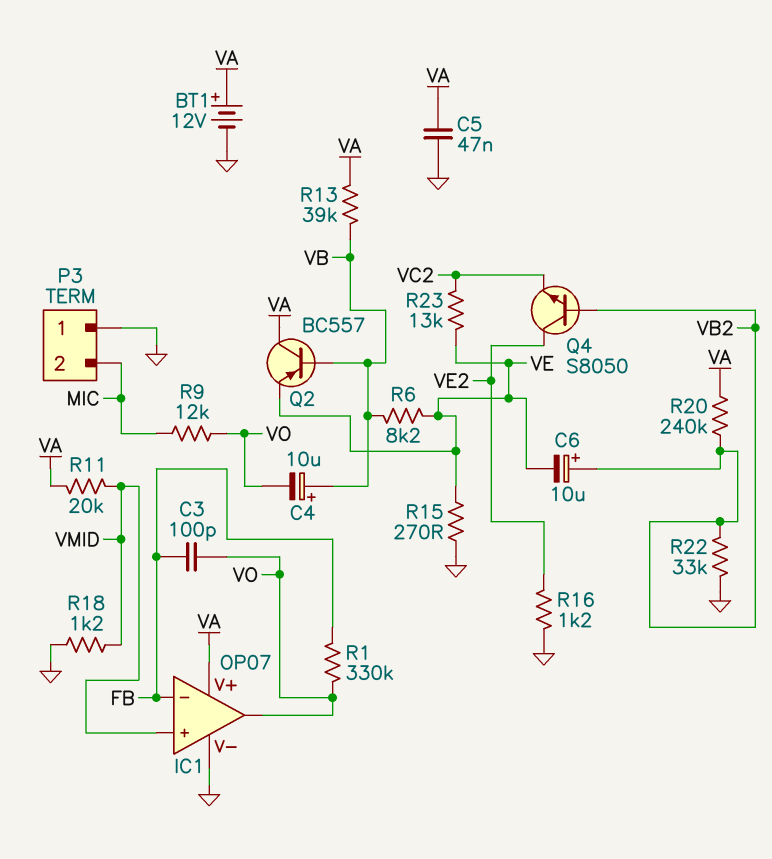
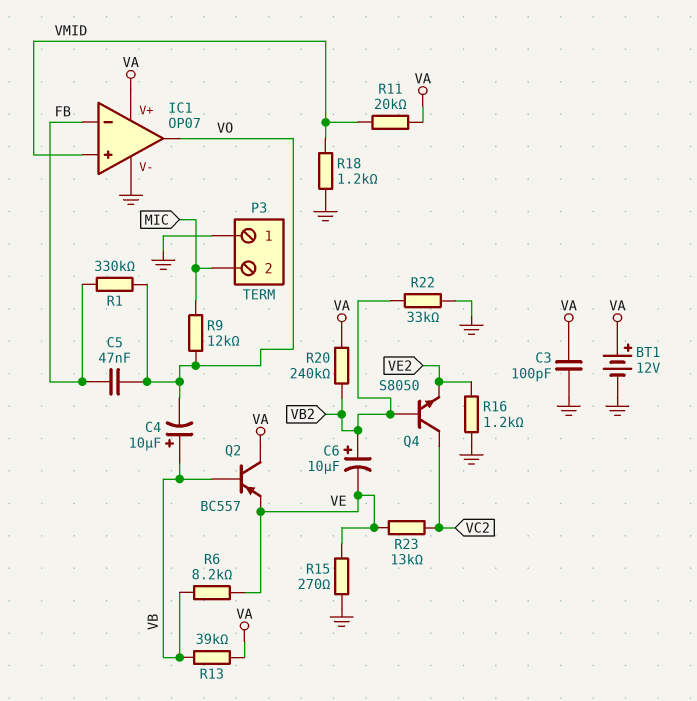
C3: 100pF (FB, VO) -> 100pF (GND, VA)
C5: 47nF (GND, VA) -> 47nF (FB, VO)
Q4: NPN S8050 (B VB2, C VE2, E VC2) -> NPN S8050 (B VB2, C VC2, E VE2)

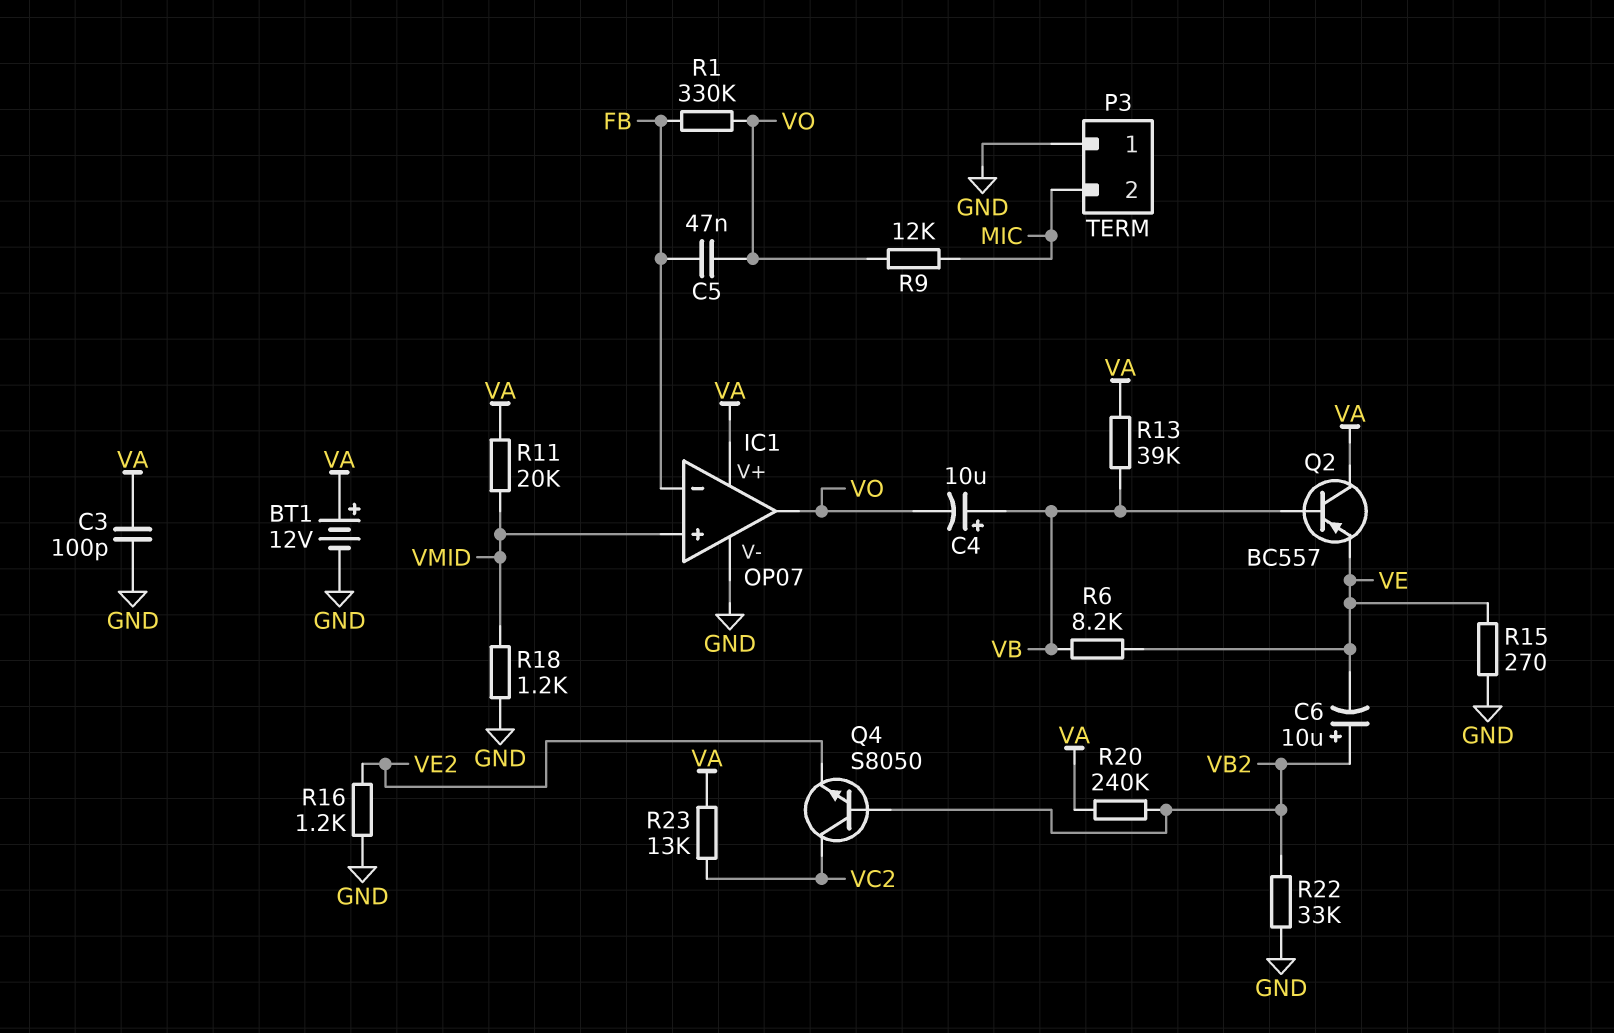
R23: 13k (VC2, VE) -> 13k (VA, VC2)

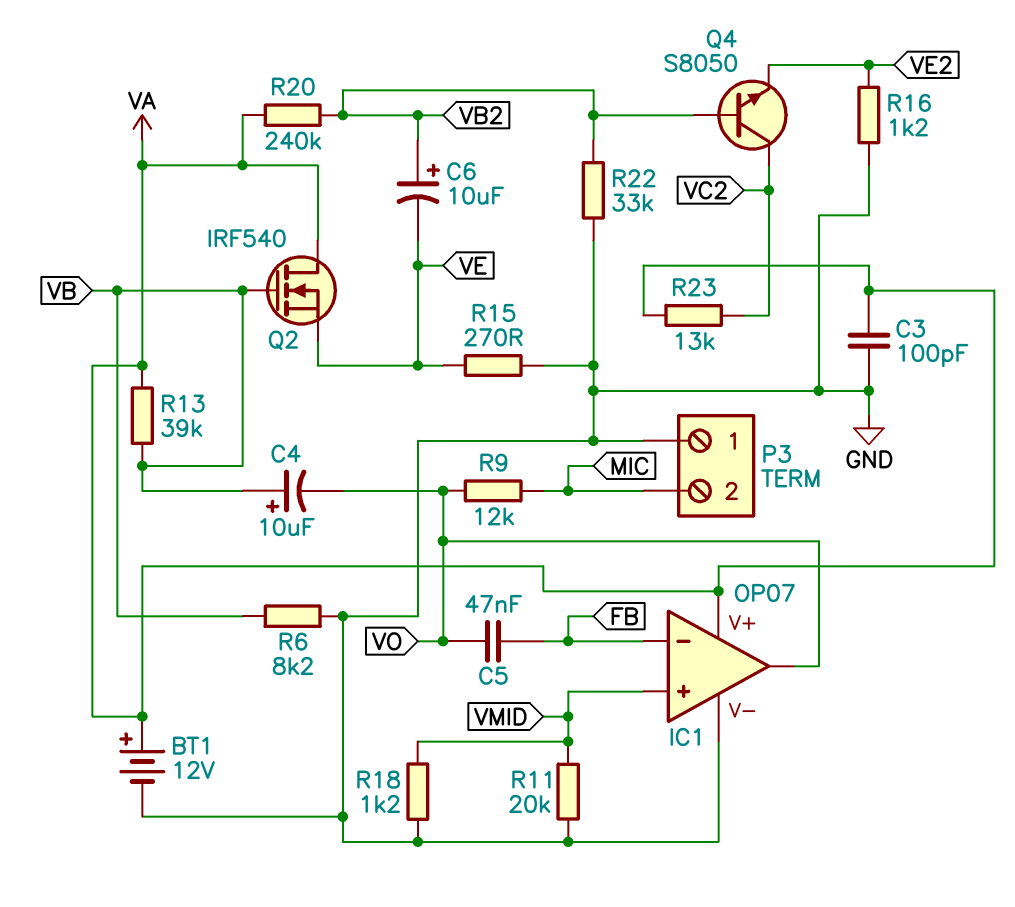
Q2: PNP BC557 (B VB, C VA, E VE) -> NMOS IRF540 (G VB, D VA, S VE)
R1: 330k (FB, VO) -> none
R6: 8.2k (VB, VE) -> 8.2k (GND, VB)
R11: 20k (VA, VMID) -> 20k (GND, VMID)

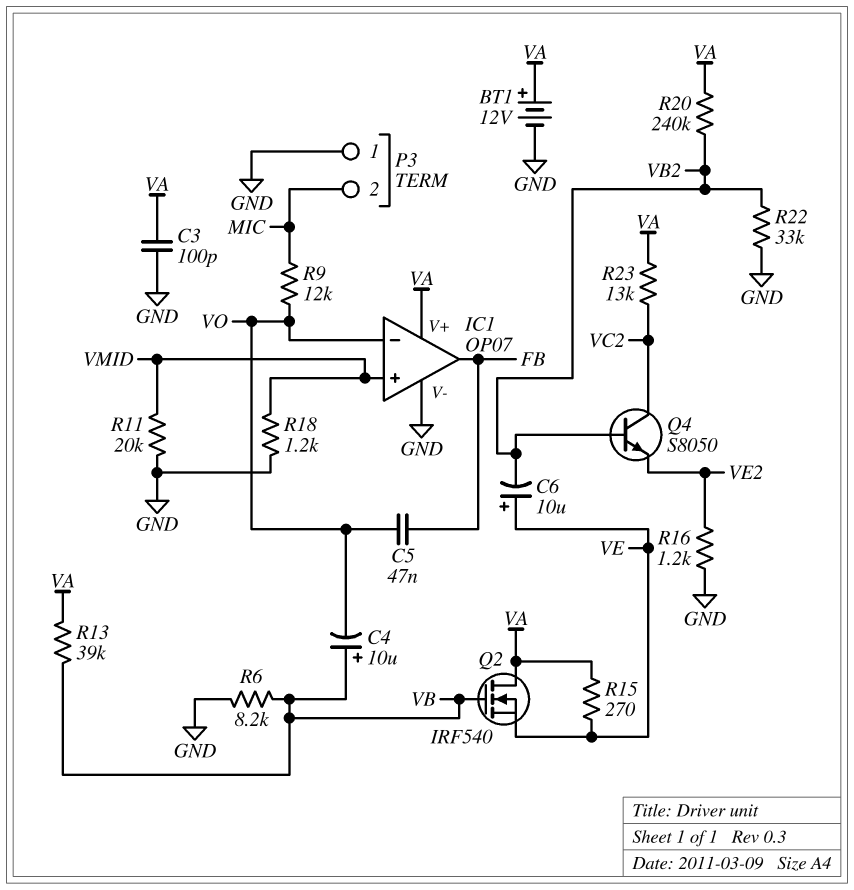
C6: 10uF (plus VB2, minus VE) -> 10uF (plus VE, minus VB2)
IC1 pin in-: FB -> VO
IC1 pin out: VO -> FB
R15: 270 (GND, VE) -> 270 (VA, VE)

